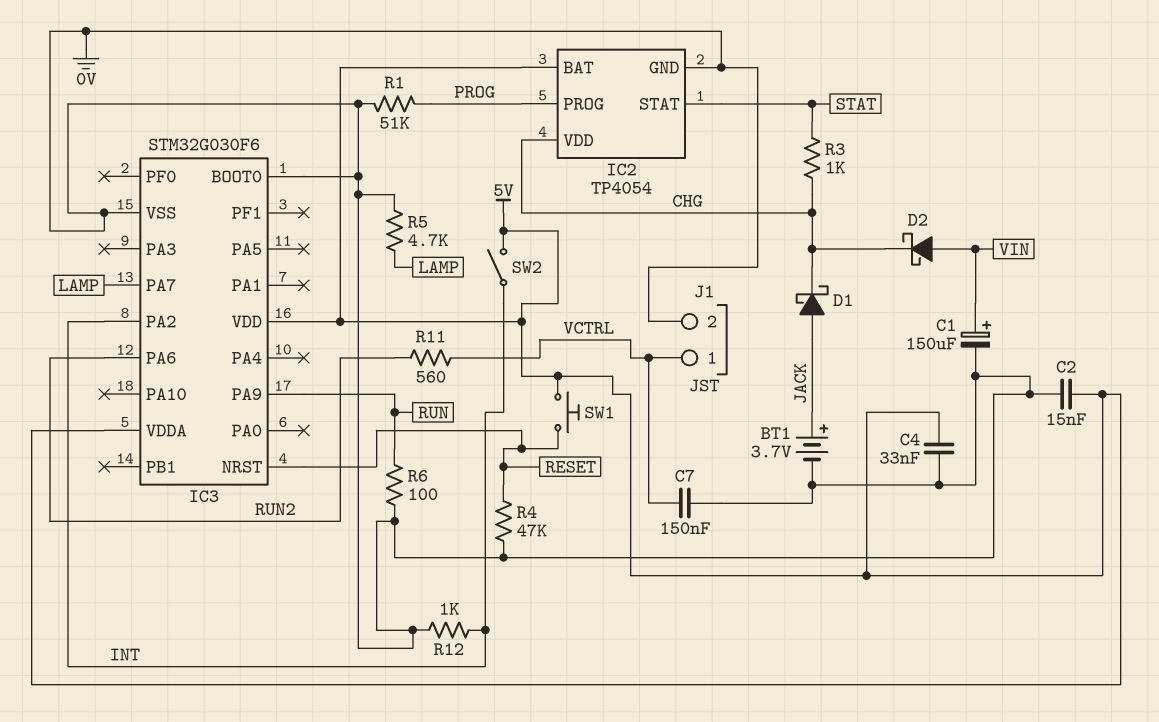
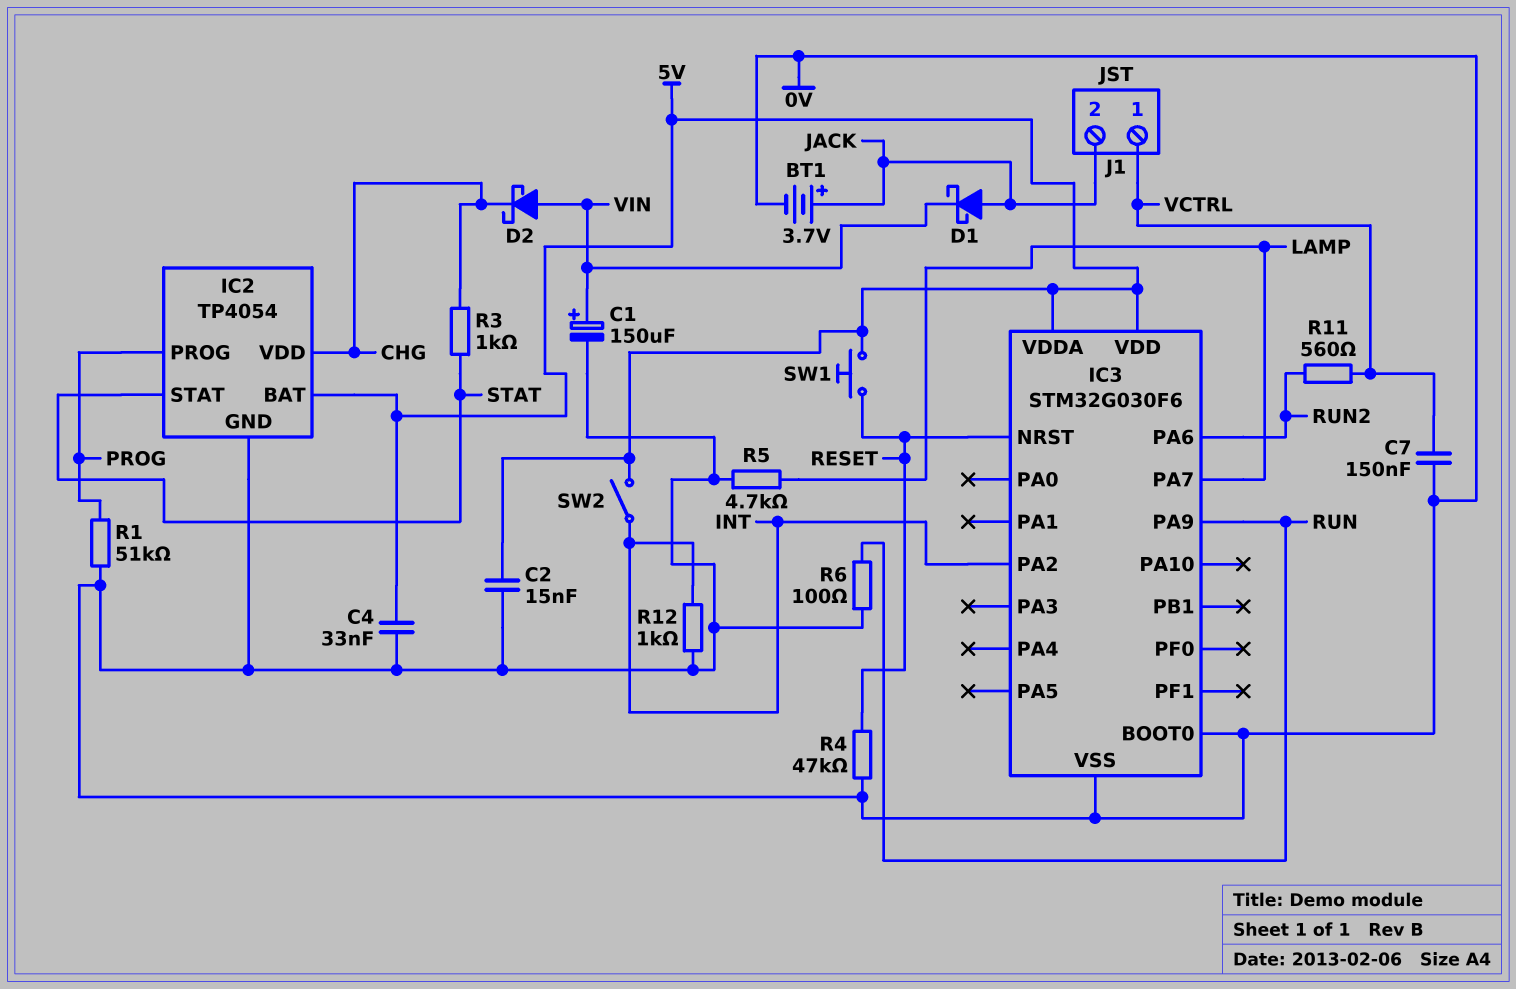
D1: schottky (A JACK, K CHG) -> schottky (A JACK, K VIN)
J1 pin 2: 0V -> JACK

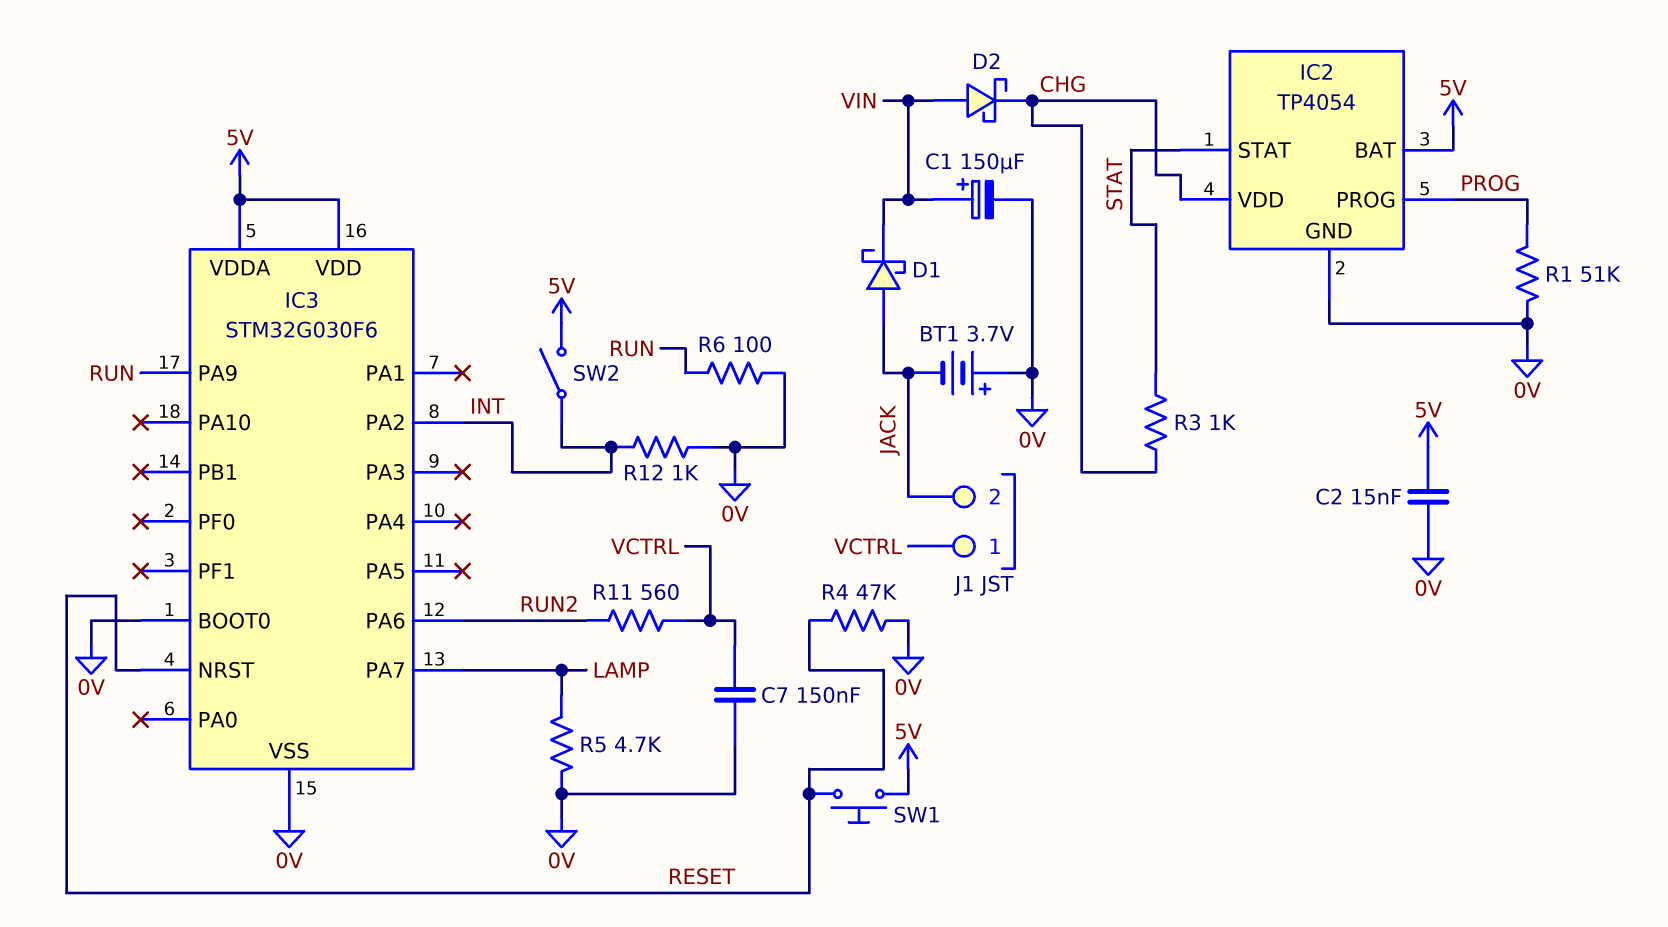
BT1: 3.7V (plus JACK, minus 0V) -> 3.7V (plus 0V, minus JACK)
C4: 33nF (0V, 5V) -> none

